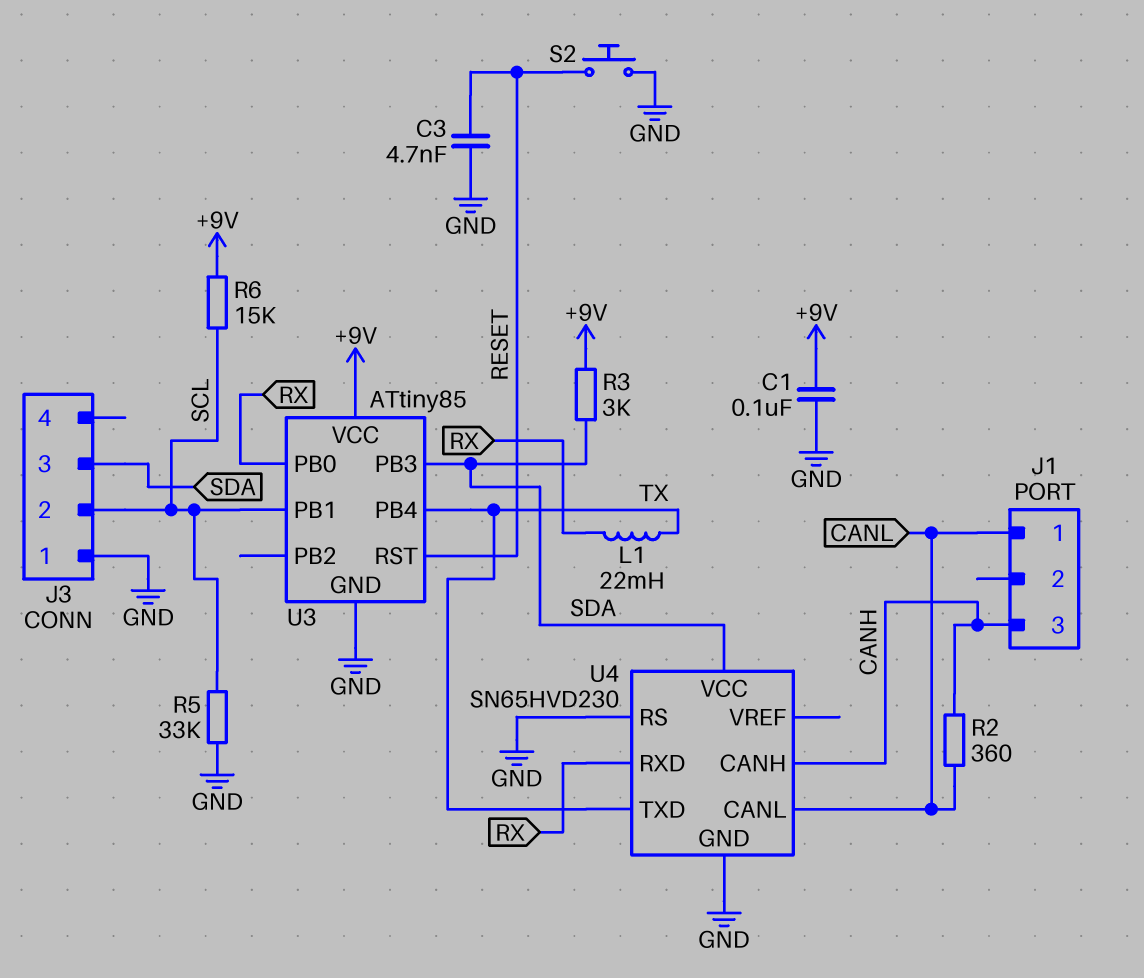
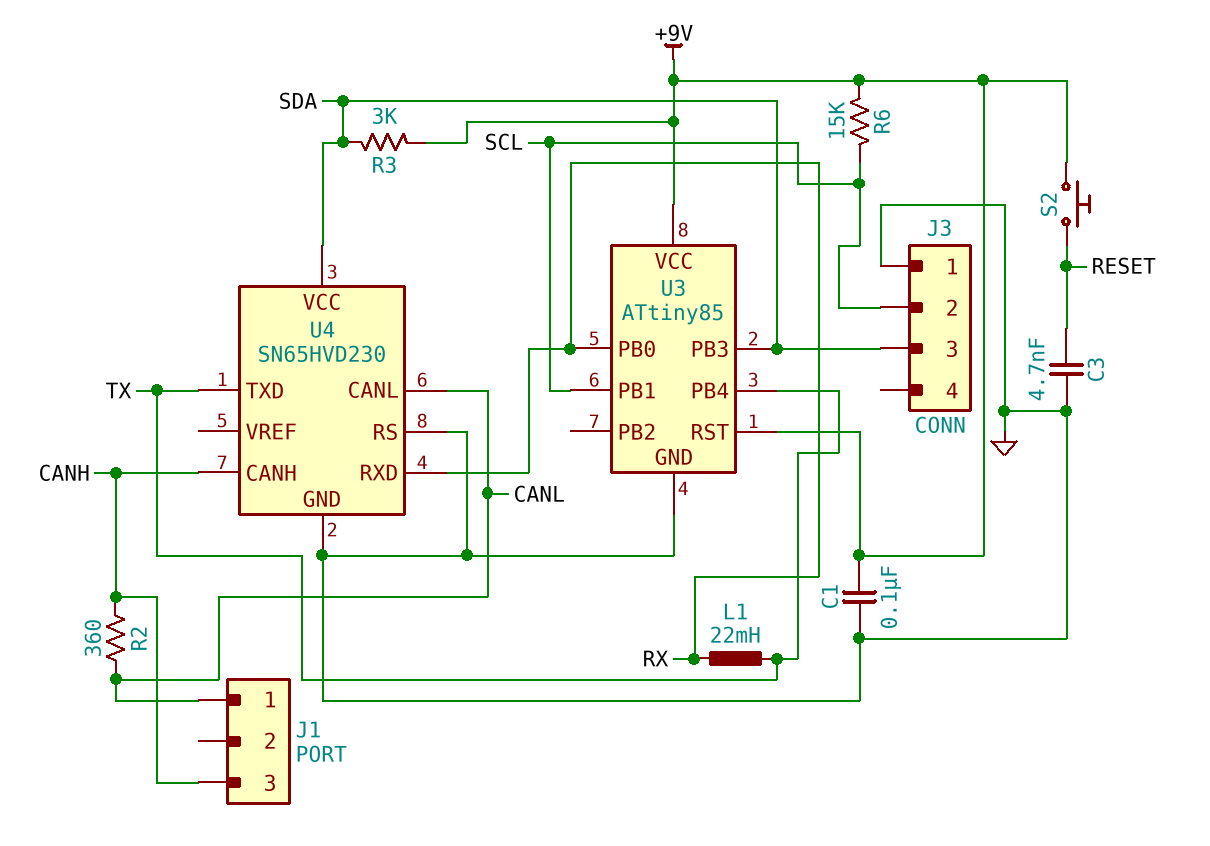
R5: 33k (GND, SCL) -> none
S2: button (GND, RESET) -> button (+9V, RESET)
U3 pin RST: RESET -> +9V

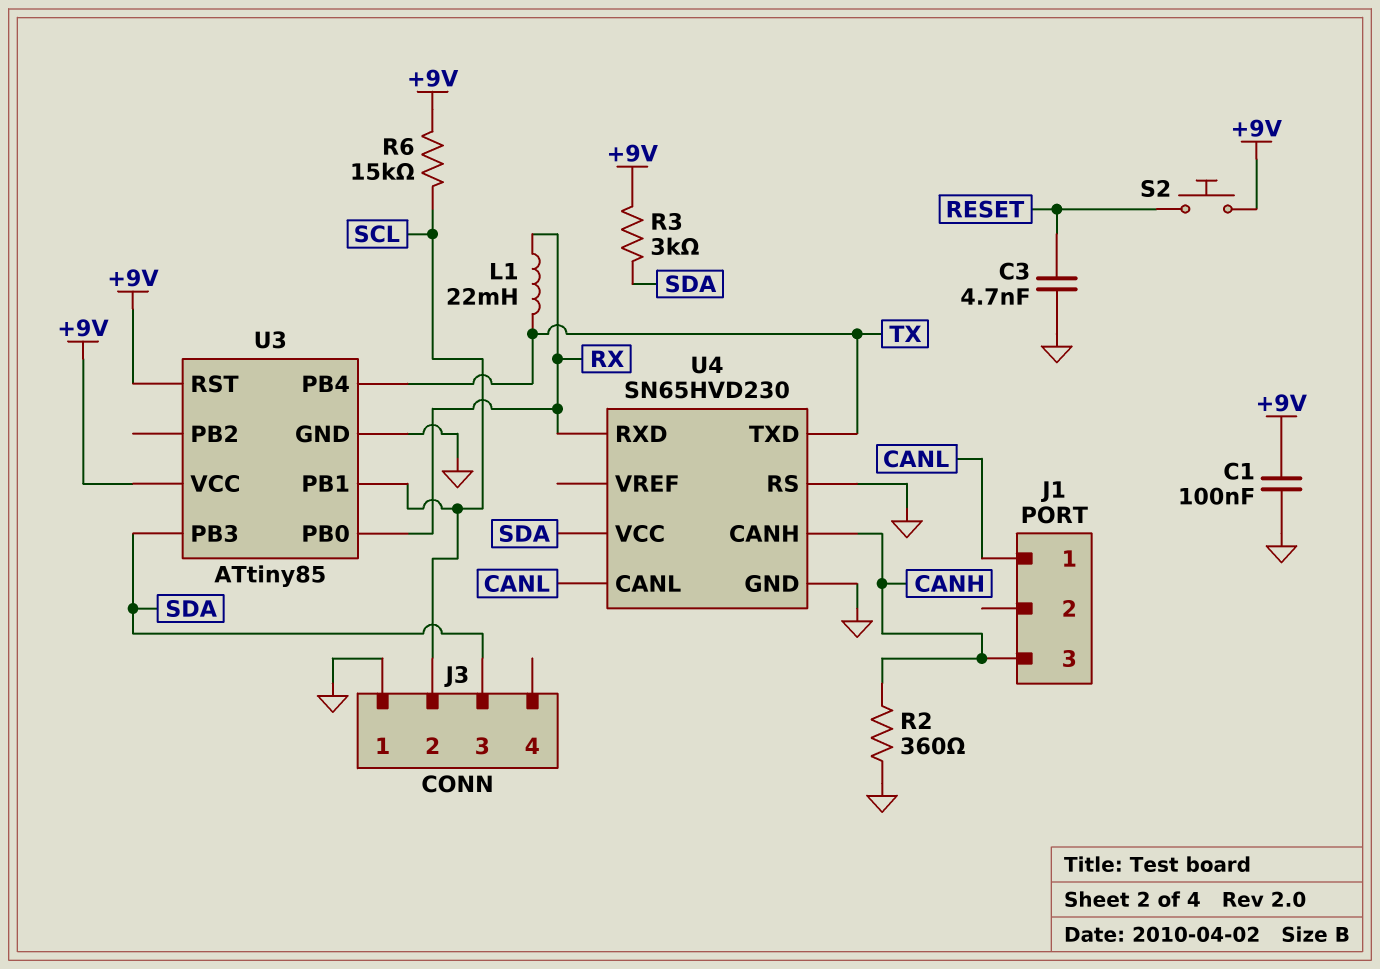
R2: 360 (CANH, CANL) -> 360 (CANH, GND)

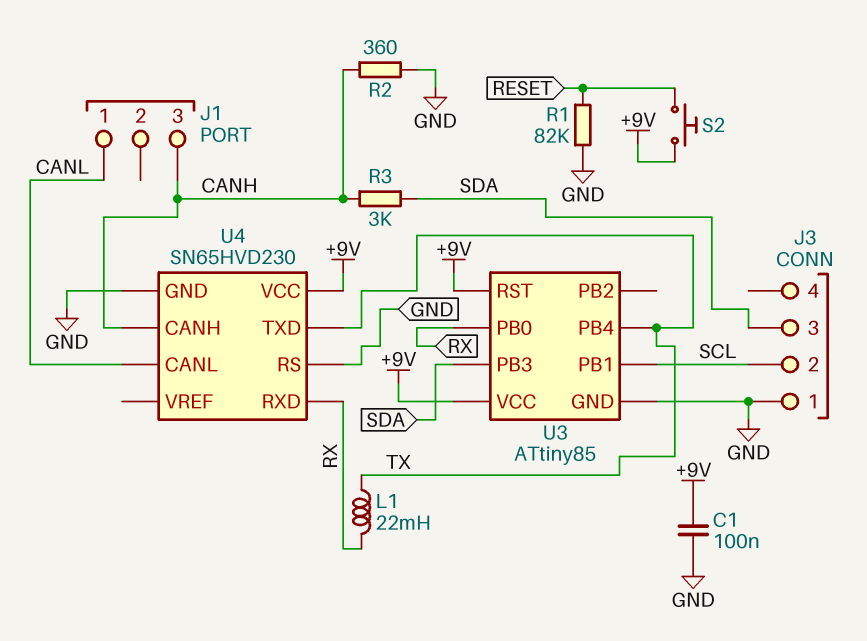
C3: 4.7nF (GND, RESET) -> none
R1: none -> 82k (GND, RESET)
R3: 3k (+9V, SDA) -> 3k (CANH, SDA)
R6: 15k (+9V, SCL) -> none
U4 pin VCC: SDA -> +9V

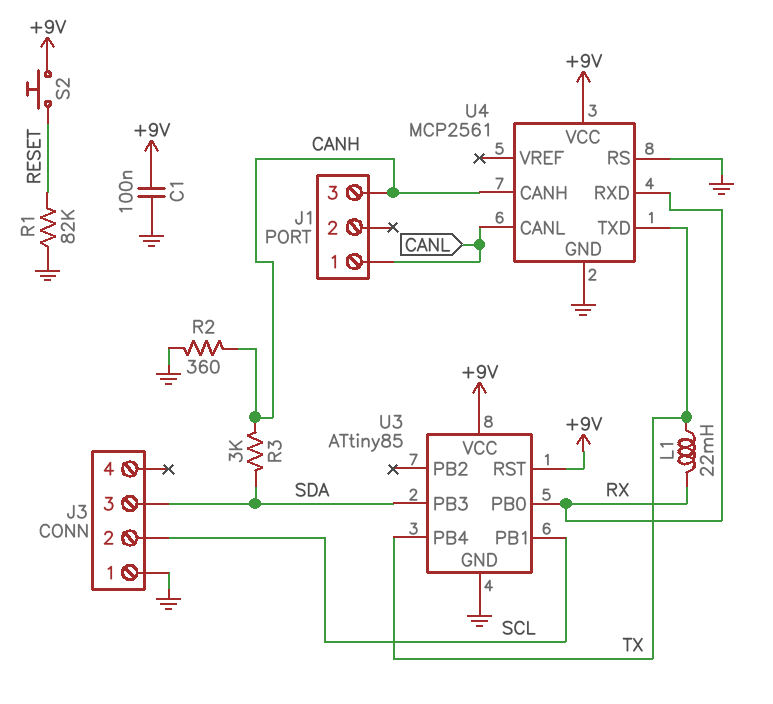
U4: SN65HVD230 -> MCP2561

